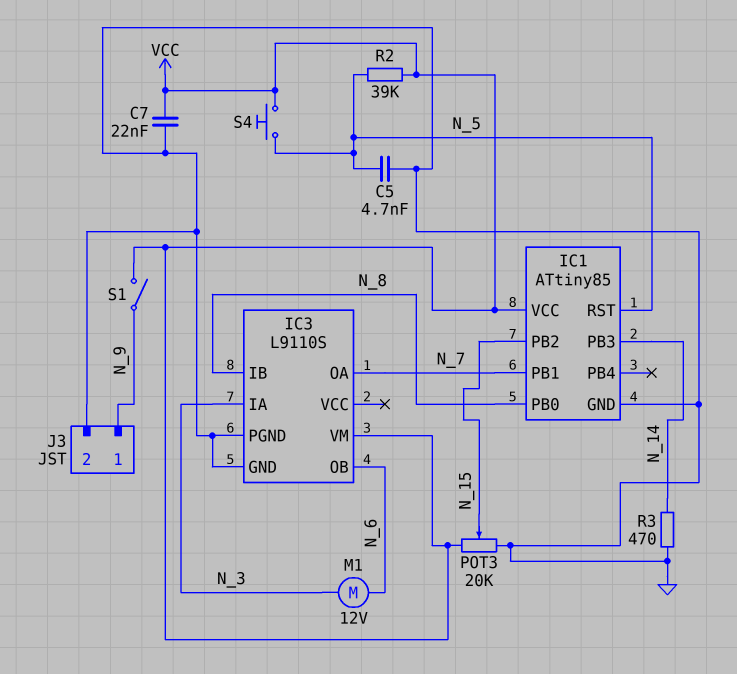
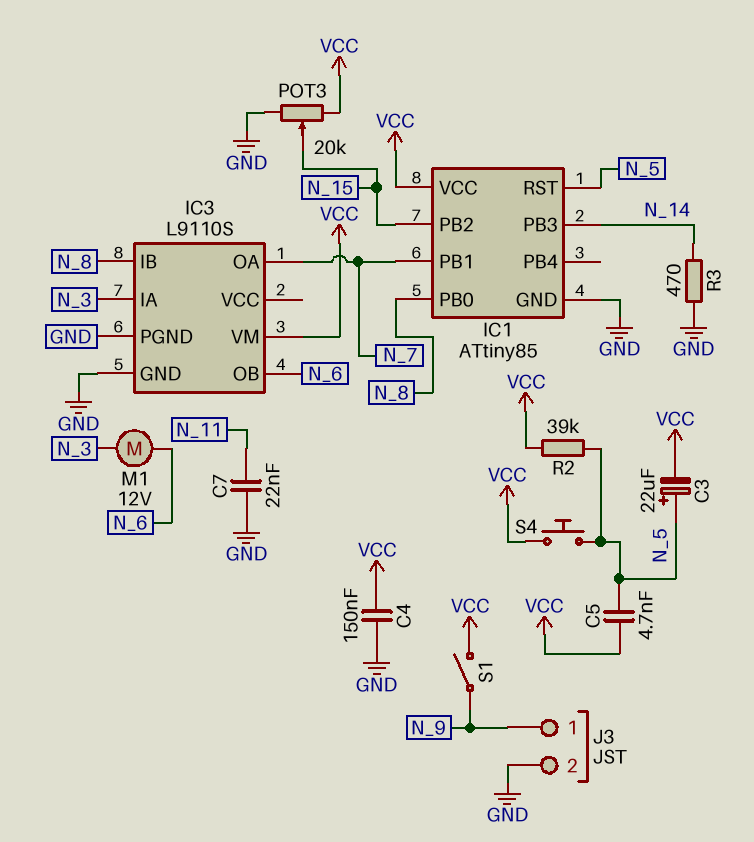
C3: none -> 22uF (plus N_5, minus VCC)
C4: none -> 150nF (GND, VCC)
C5: 4.7nF (GND, N_5) -> 4.7nF (N_5, VCC)
C7: 22nF (GND, VCC) -> 22nF (GND, N_11)

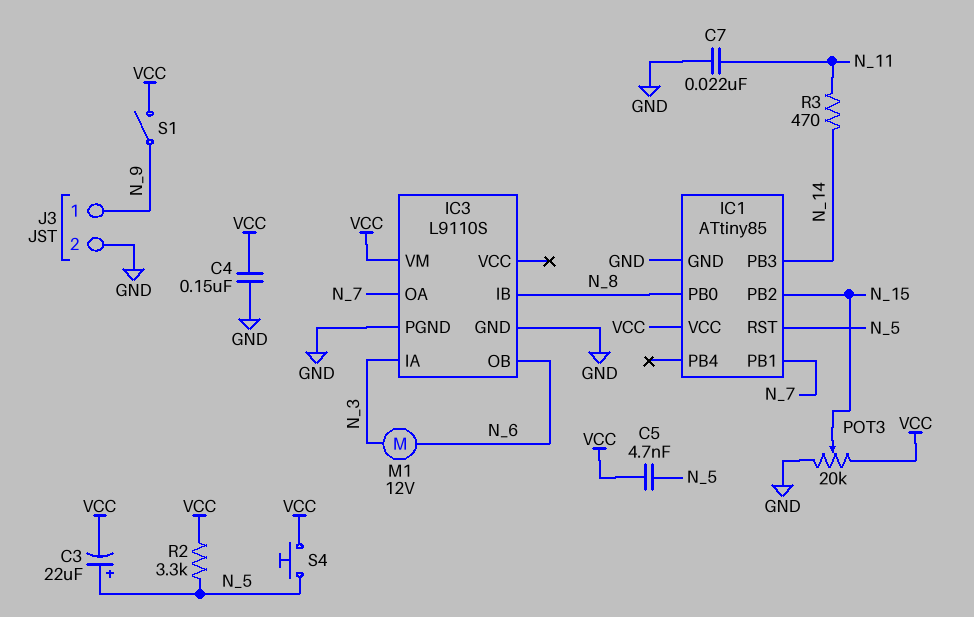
R2: 39k (N_5, VCC) -> 3.3k (N_5, VCC)
R3: 470 (GND, N_14) -> 470 (N_11, N_14)

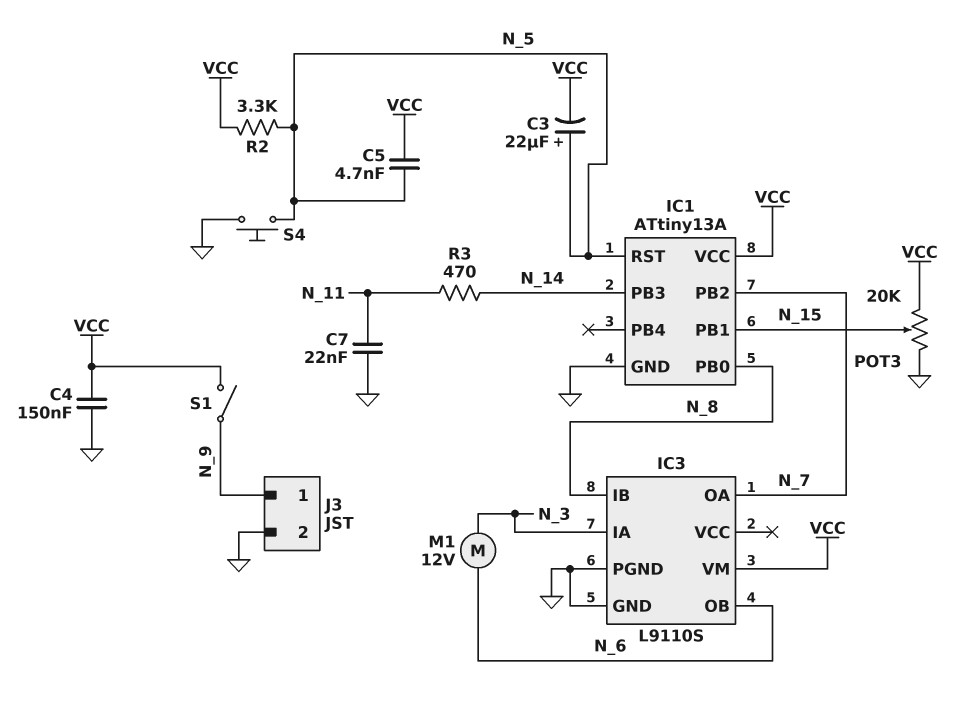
IC1: ATtiny85 -> ATtiny13A
IC1 pin PB1: N_7 -> N_15
IC1 pin PB2: N_15 -> N_7
S4: button (N_5, VCC) -> button (GND, N_5)

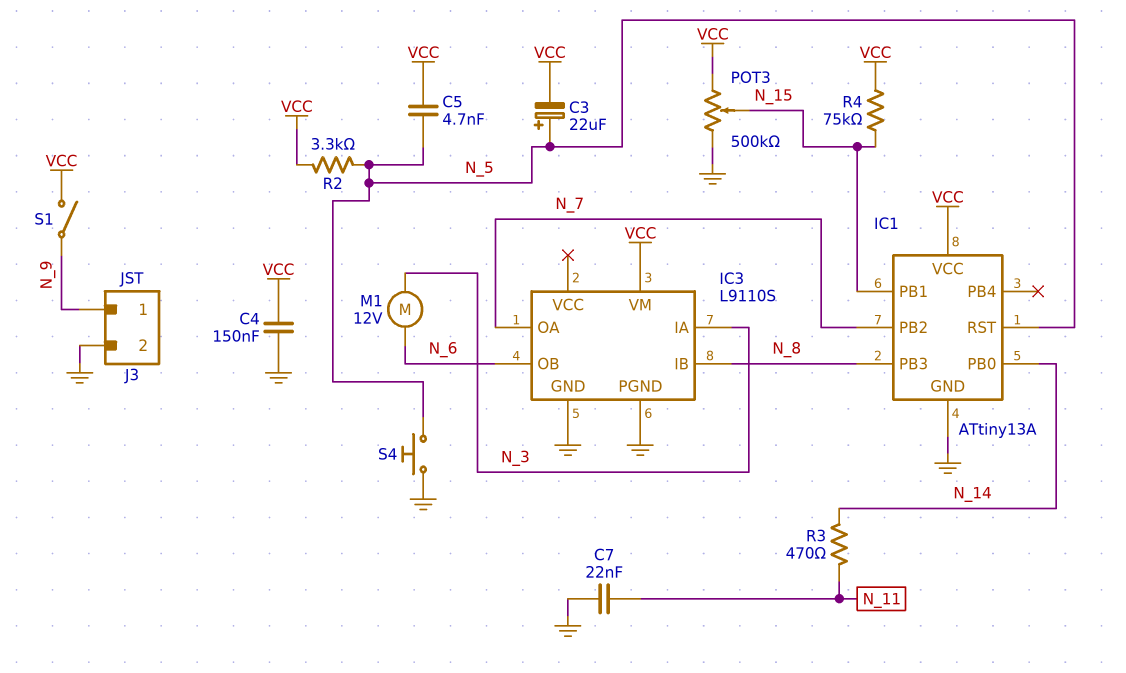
IC1 pin PB0: N_8 -> N_14
IC1 pin PB3: N_14 -> N_8
POT3: 20k (GND, VCC, wiper N_15) -> 500k (GND, VCC, wiper N_15)
R4: none -> 75k (N_15, VCC)

